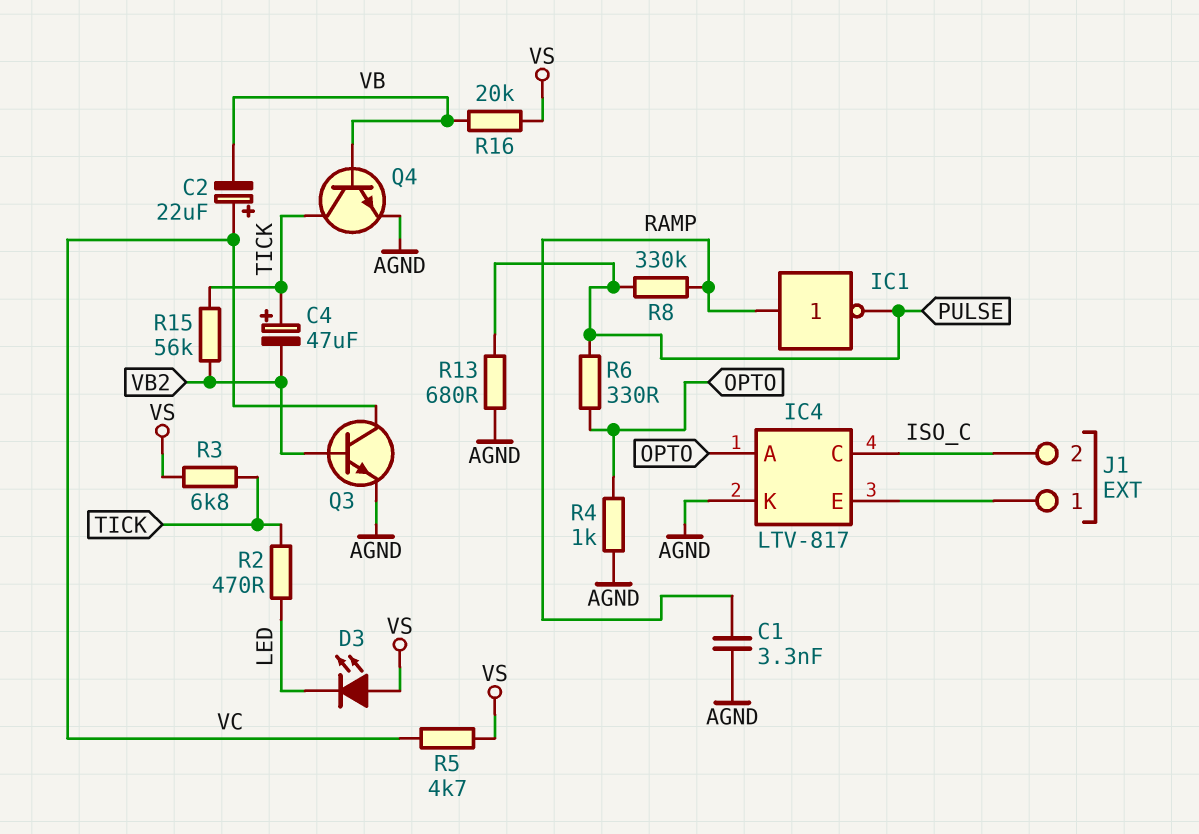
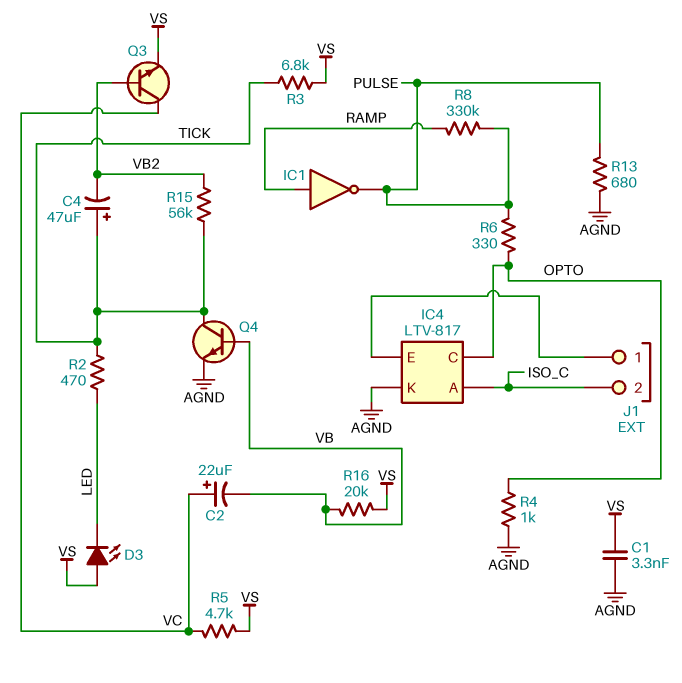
C1: 3.3nF (AGND, RAMP) -> 3.3nF (AGND, VS)
IC4 pin A: OPTO -> ISO_C
IC4 pin C: ISO_C -> OPTO
Q3: NPN (B VB2, C VC, E AGND) -> NPN (B VB2, C VC, E VS)

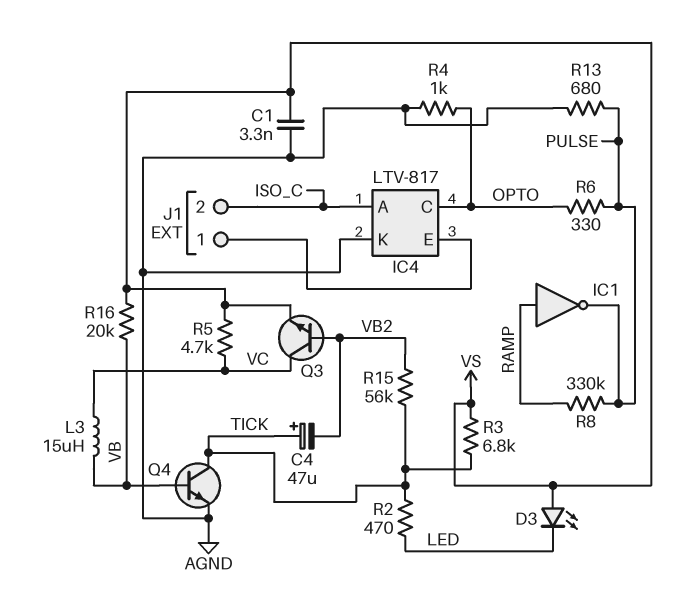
C2: 22uF (plus VC, minus VB) -> none
L3: none -> 15uH (VB, VC)

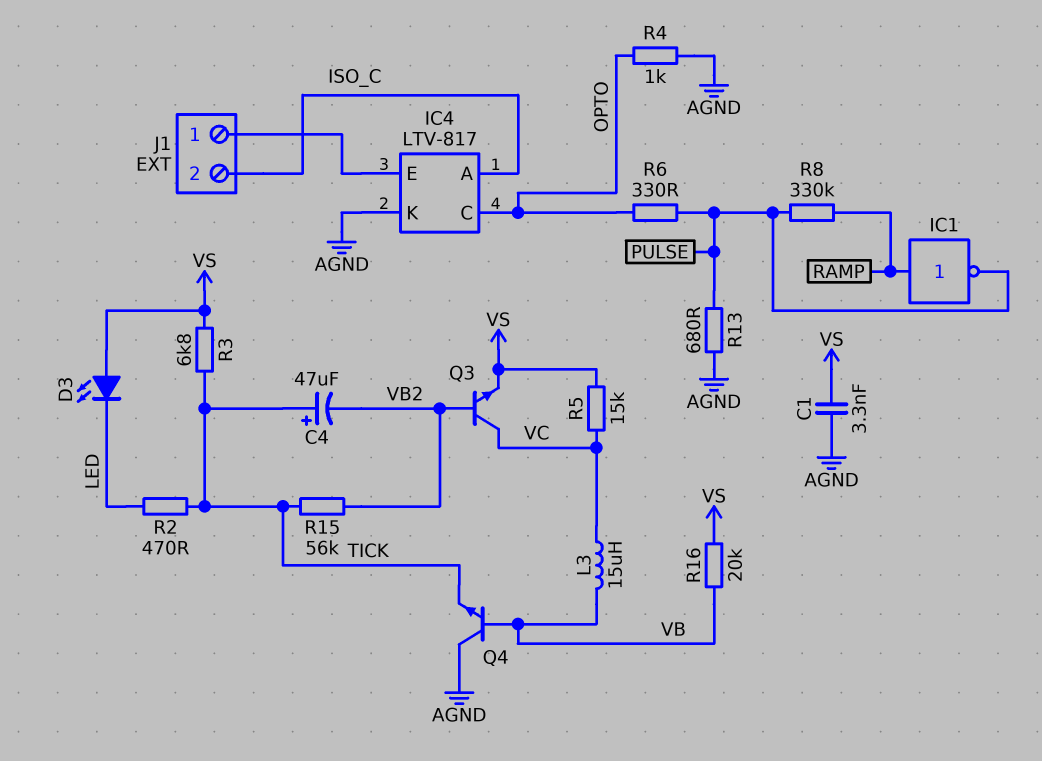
Q4: NPN (B VB, C TICK, E AGND) -> NPN (B VB, C AGND, E TICK)
R5: 4.7k (VC, VS) -> 15k (VC, VS)

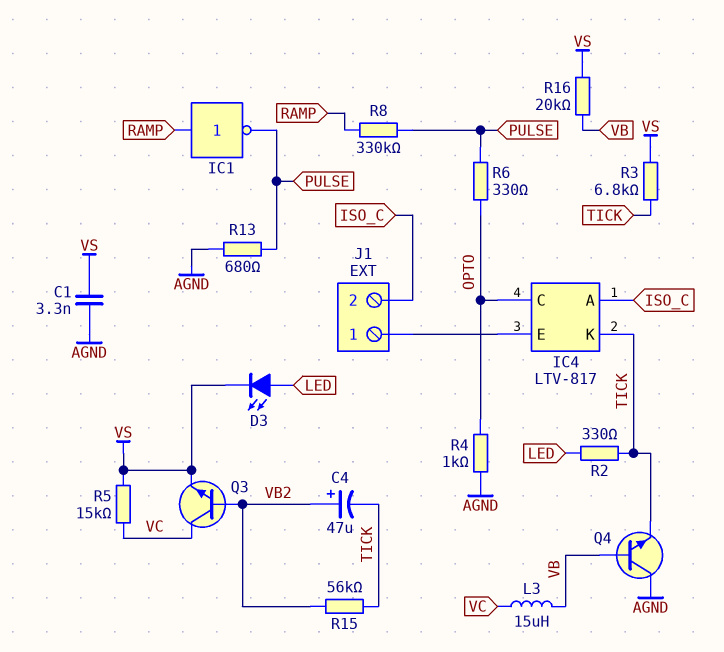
C4: 47uF (plus TICK, minus VB2) -> 47uF (plus VB2, minus TICK)
D3: LED (A VS, K LED) -> LED (A LED, K VS)
IC4 pin K: AGND -> TICK
R2: 470 (LED, TICK) -> 330 (LED, TICK)

